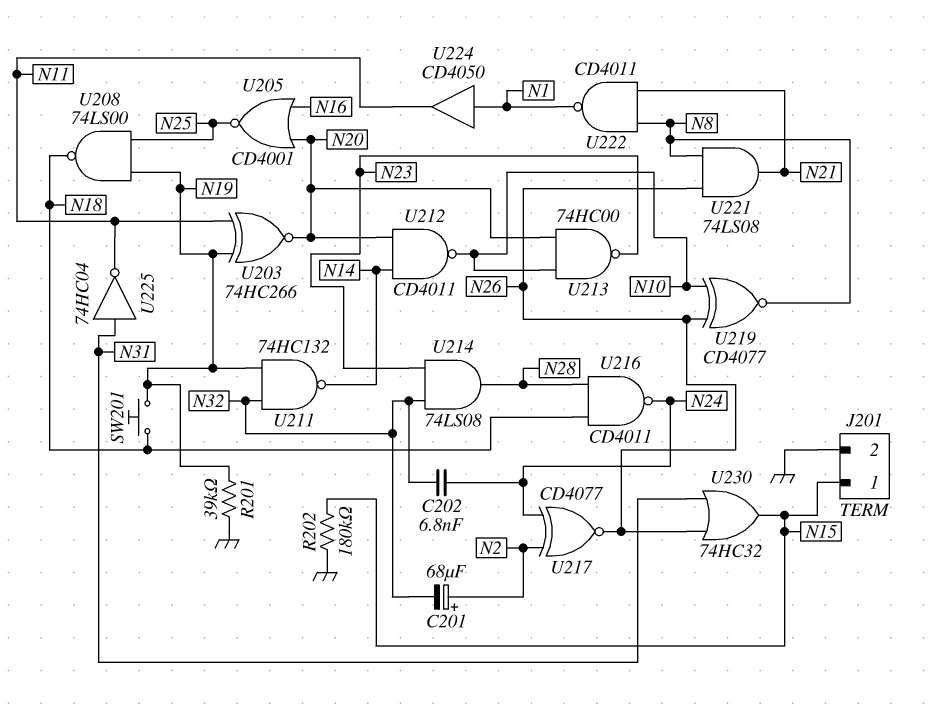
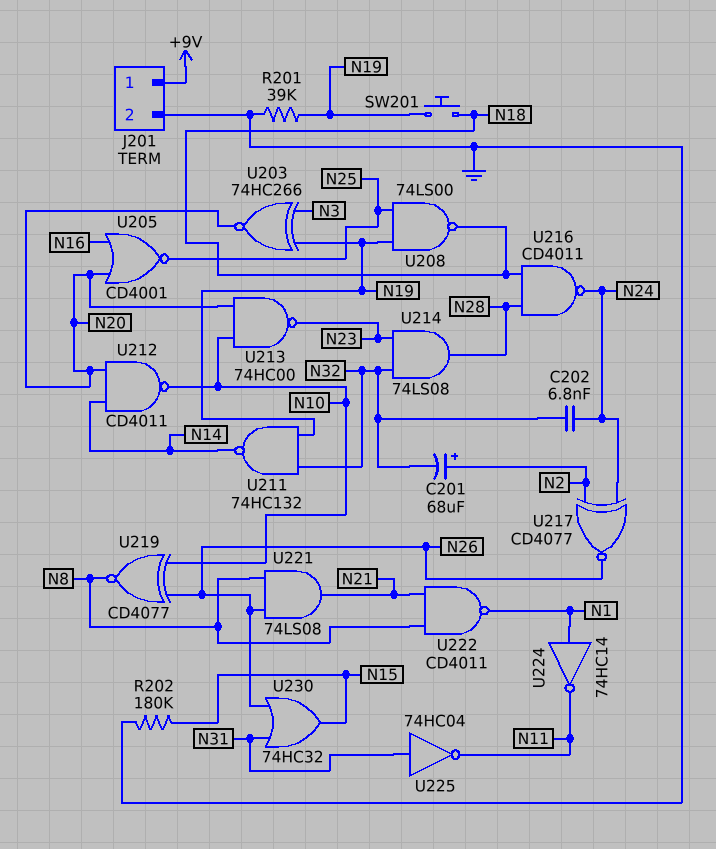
J201 pin 1: N15 -> +9V
U203: XNOR 74HC266 (in N11, in N19, out N20) -> XNOR 74HC266 (in N3, in N19, out N20)
U224: buffer CD4050 (in N1, out N11) -> NOT 74HC14 (in N1, out N11)

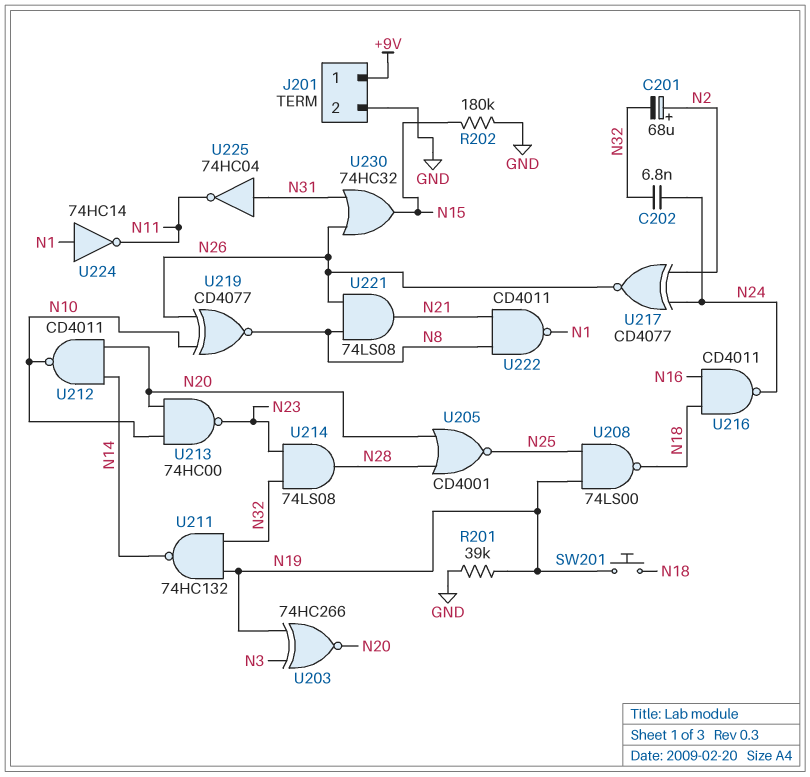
U205: NOR CD4001 (in N16, in N20, out N25) -> NOR CD4001 (in N20, in N28, out N25)
U216: NAND CD4011 (in N18, in N28, out N24) -> NAND CD4011 (in N16, in N18, out N24)

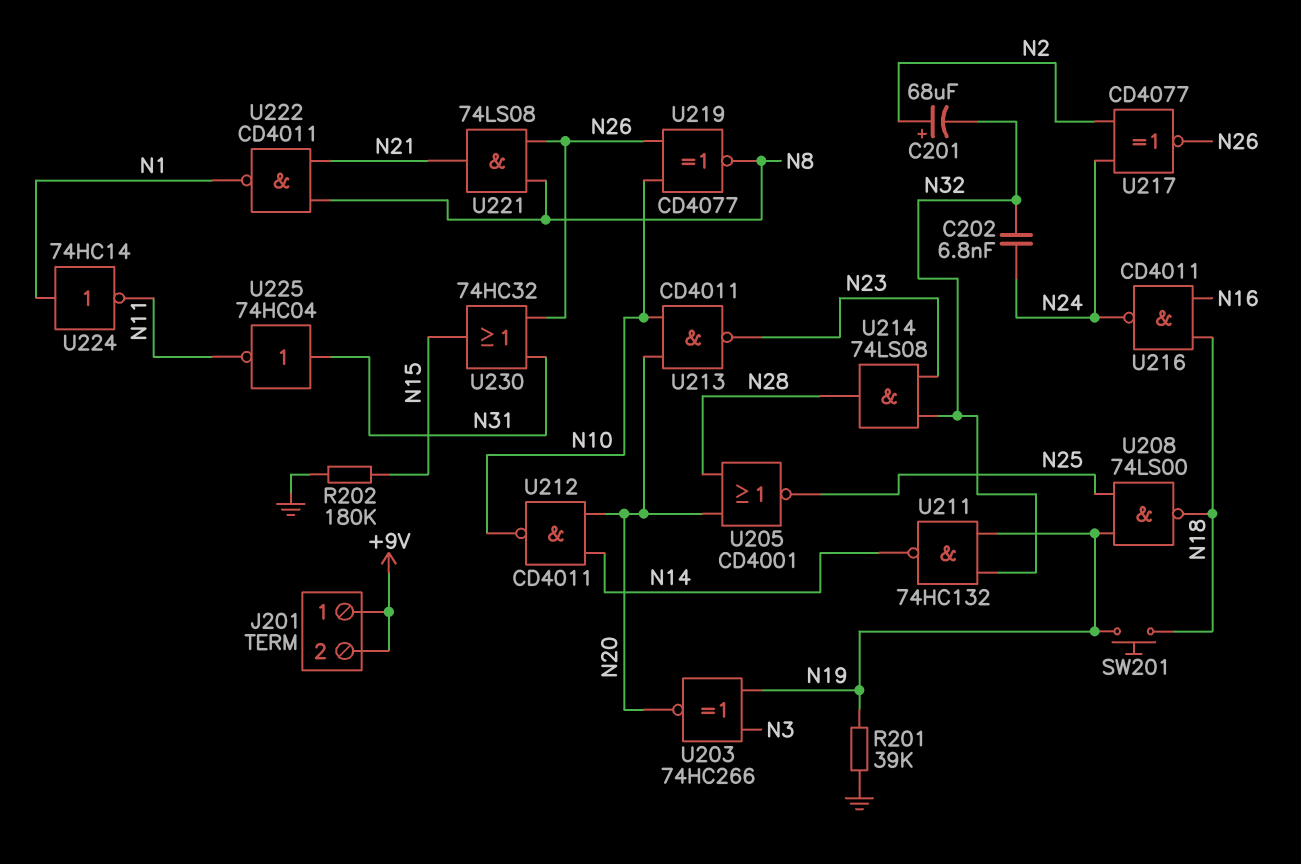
J201 pin 2: GND -> +9V
U213: NAND 74HC00 (in N10, in N20, out N23) -> NAND CD4011 (in N10, in N20, out N23)

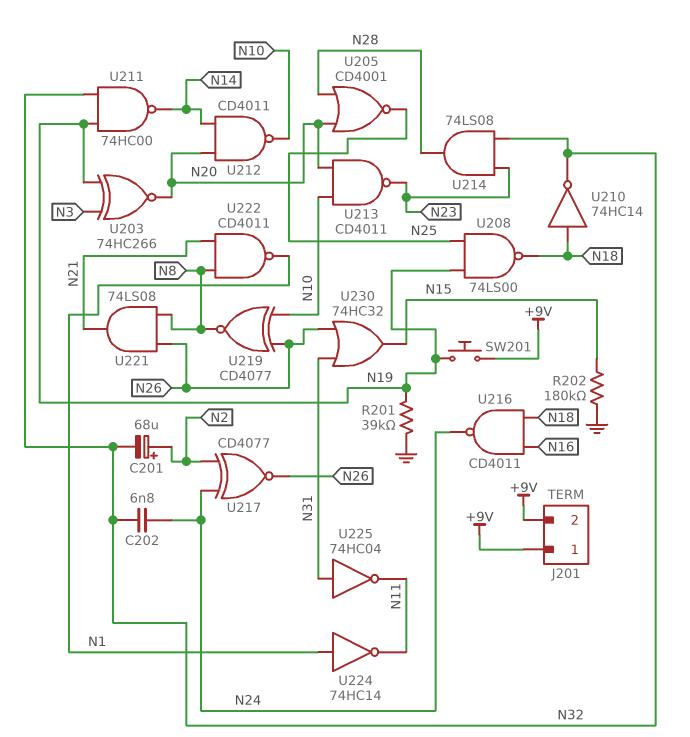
SW201: button (N18, N19) -> button (+9V, N19)
U210: none -> NOT 74HC14 (in N18, out N32)
U211: NAND 74HC132 (in N19, in N32, out N14) -> NAND 74HC00 (in N19, in N32, out N14)

